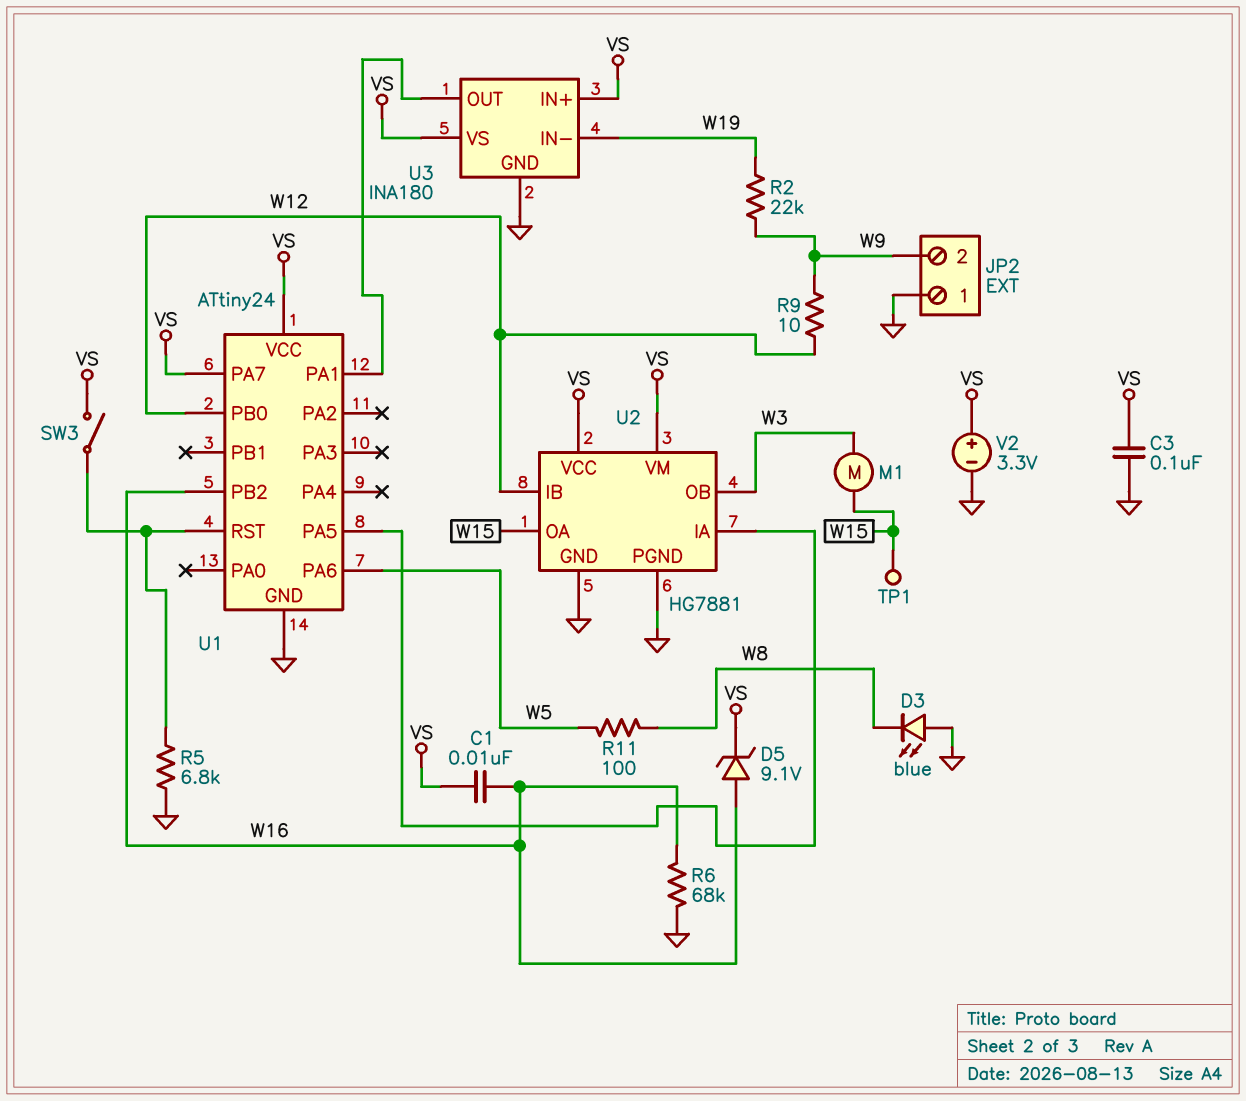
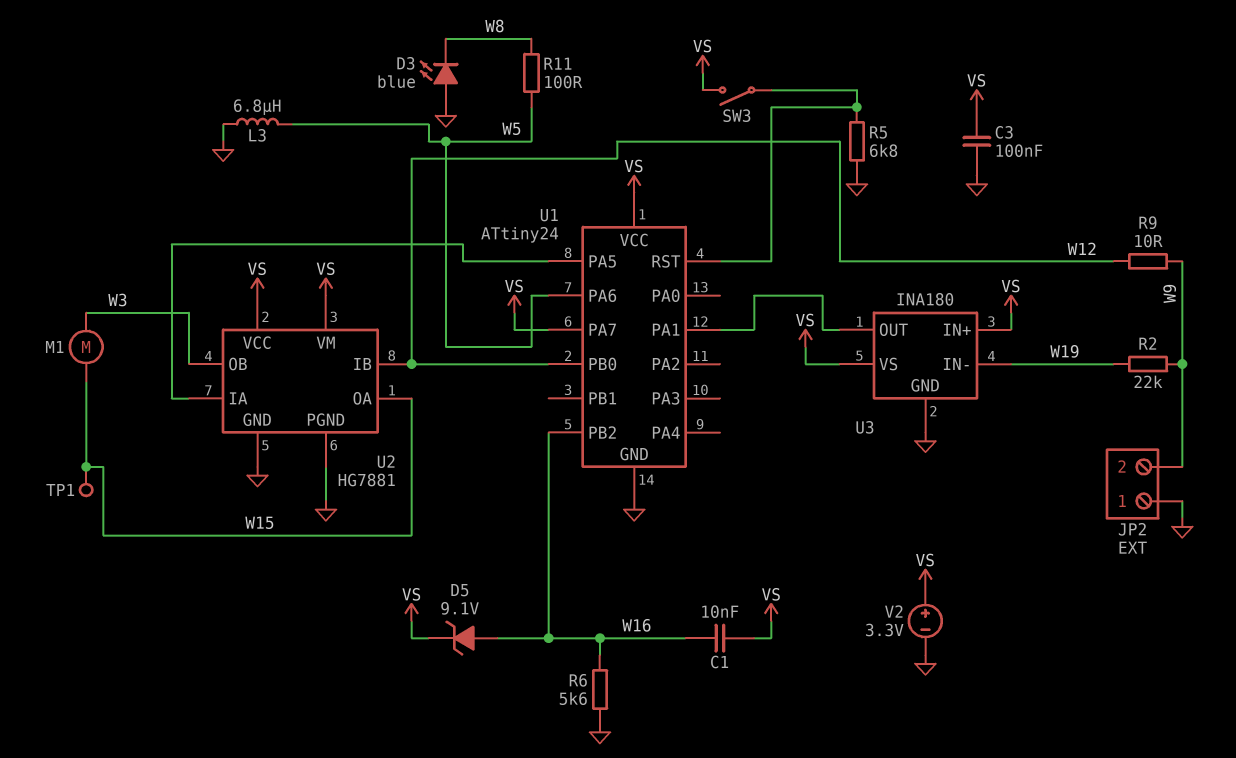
L3: none -> 6.8uH (GND, W5)
R6: 68k (GND, W16) -> 5.6k (GND, W16)

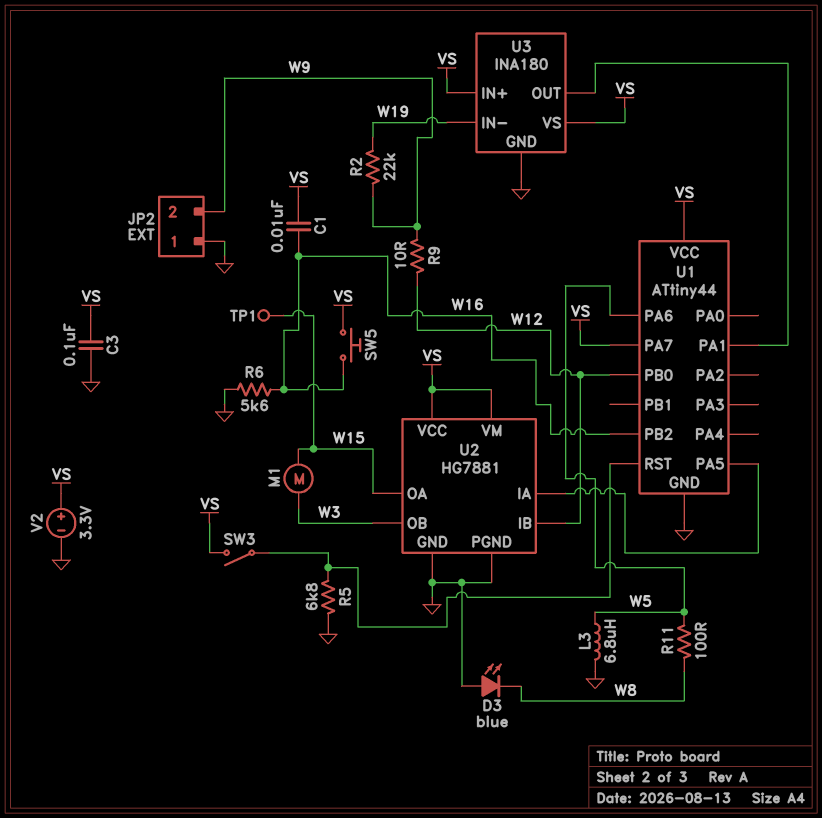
D5: zener 9.1V (A W16, K VS) -> none
SW5: none -> button (VS, W16)
U1: ATtiny24 -> ATtiny44

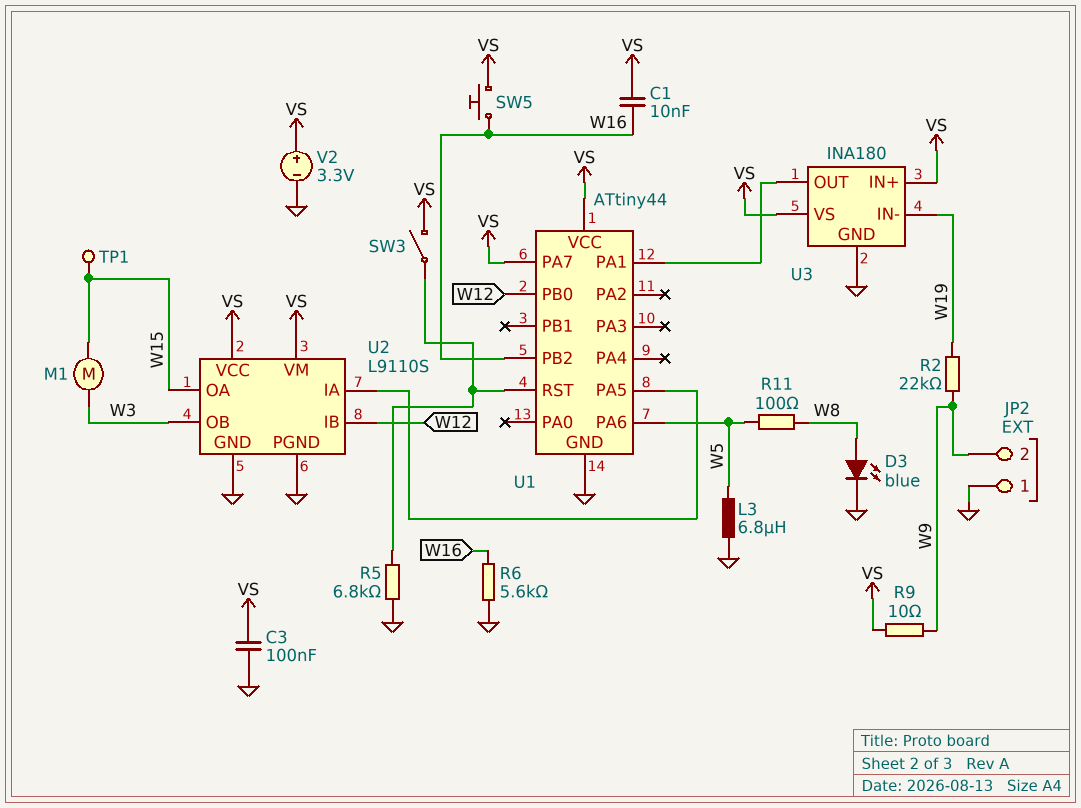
D3: LED blue (A GND, K W8) -> LED blue (A W8, K GND)
R9: 10 (W9, W12) -> 10 (VS, W9)
U2: HG7881 -> L9110S

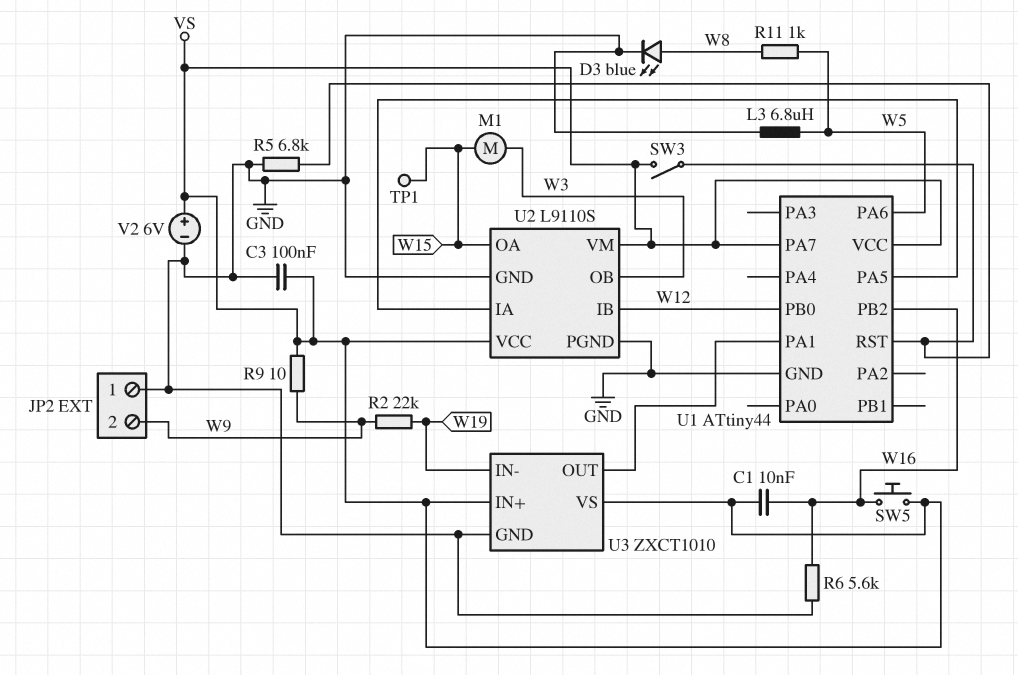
R11: 100 (W5, W8) -> 1k (W5, W8)
U3: INA180 -> ZXCT1010
V2: 3.3V (plus VS, minus GND) -> 6V (plus VS, minus GND)

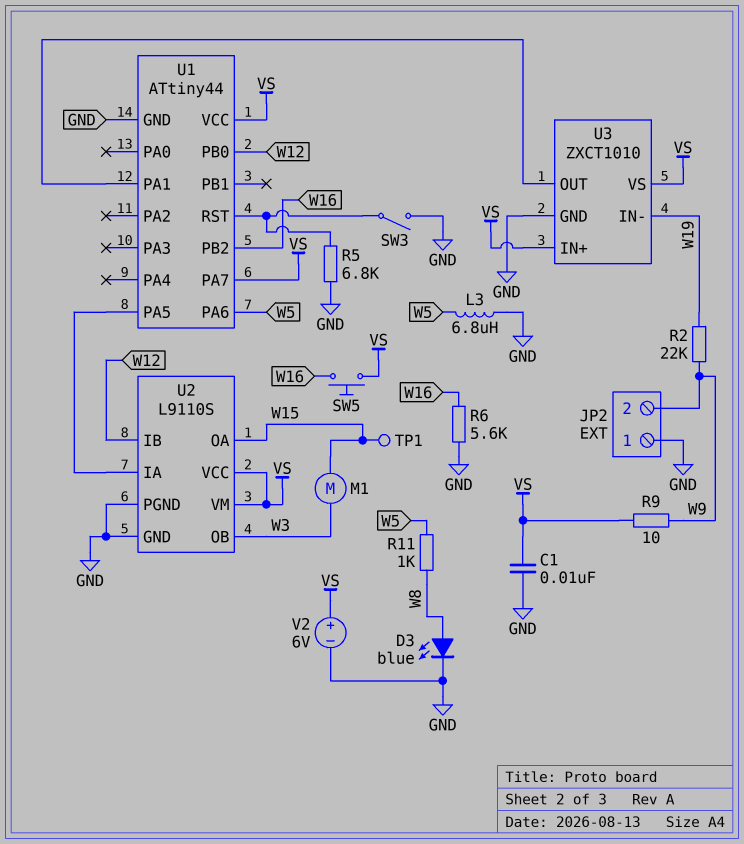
C1: 10nF (VS, W16) -> 10nF (GND, VS)
C3: 100nF (GND, VS) -> none
SW3: switch (U1/RST, VS) -> switch (GND, U1/RST)

